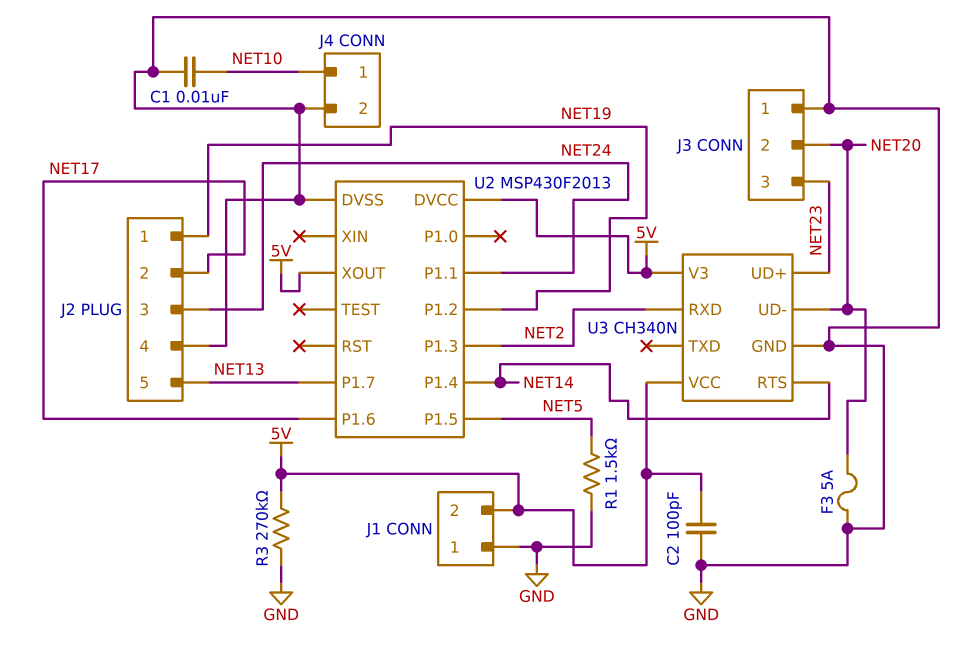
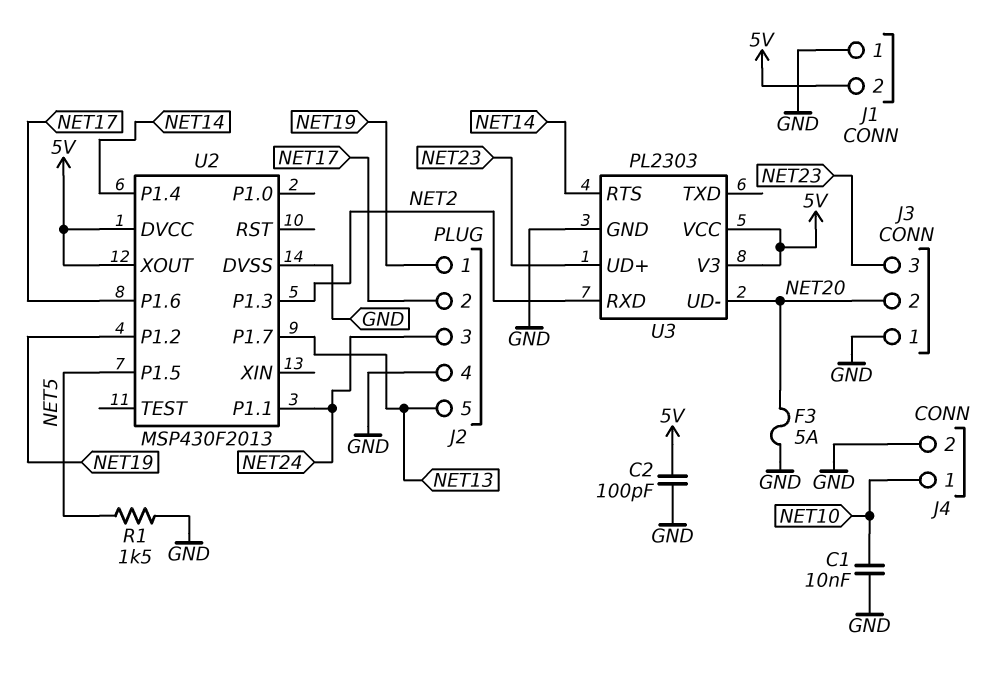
R3: 270k (5V, GND) -> none
U3: CH340N -> PL2303

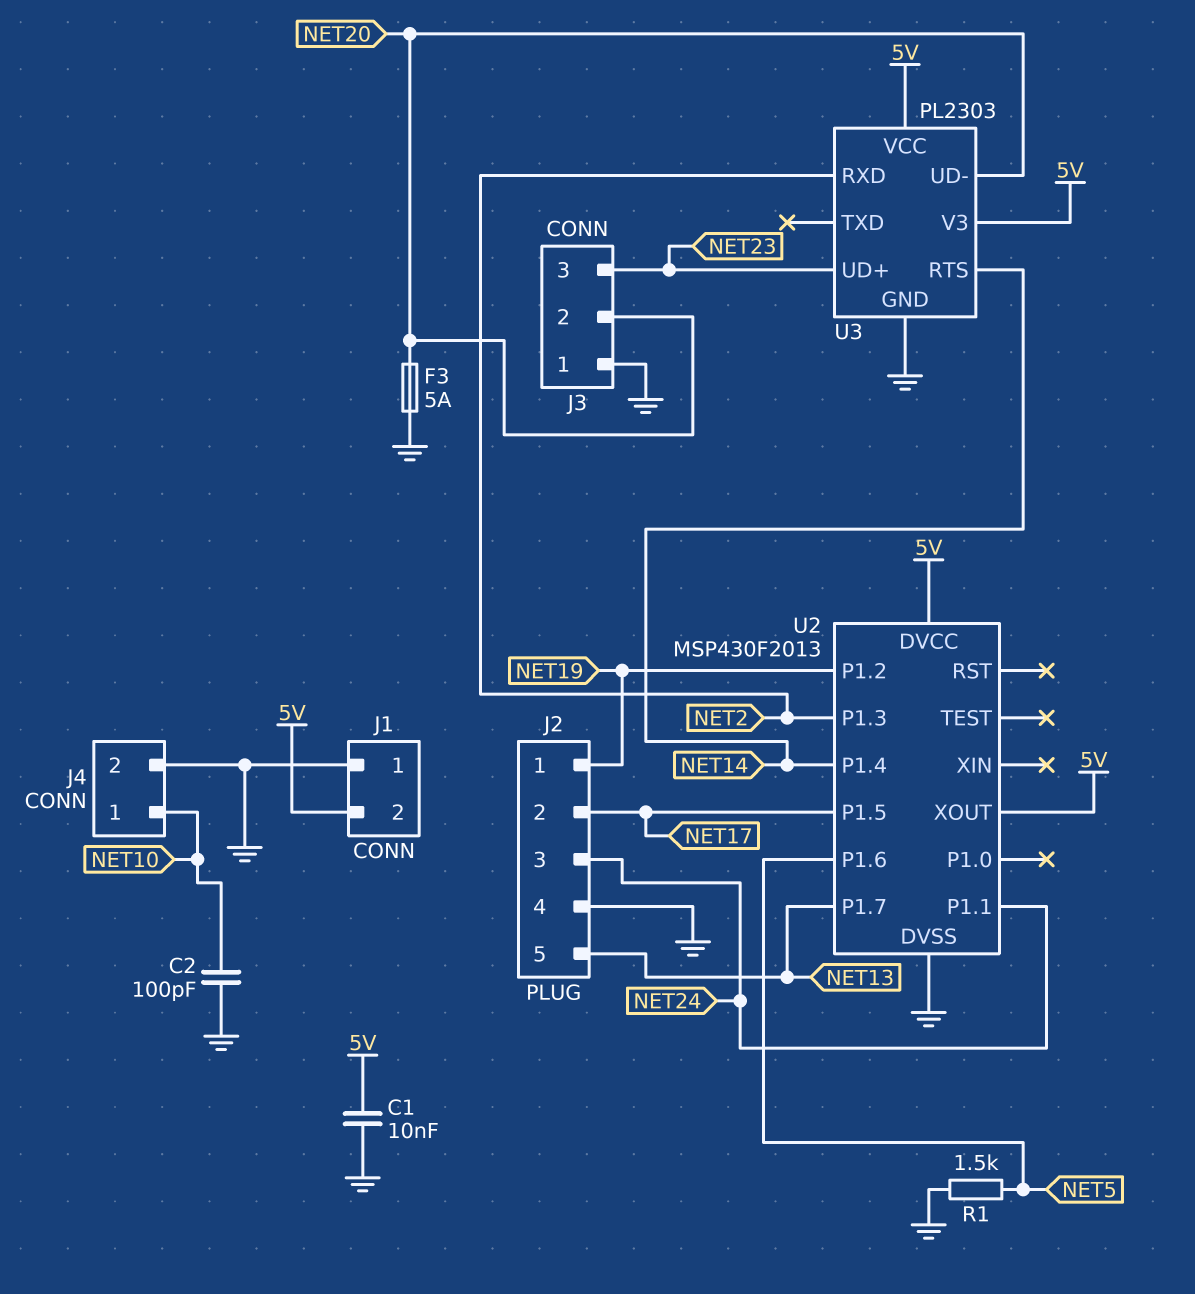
C1: 10nF (GND, NET10) -> 10nF (5V, GND)
C2: 100pF (5V, GND) -> 100pF (GND, NET10)
U2 pin P1.5: NET5 -> NET17
U2 pin P1.6: NET17 -> NET5

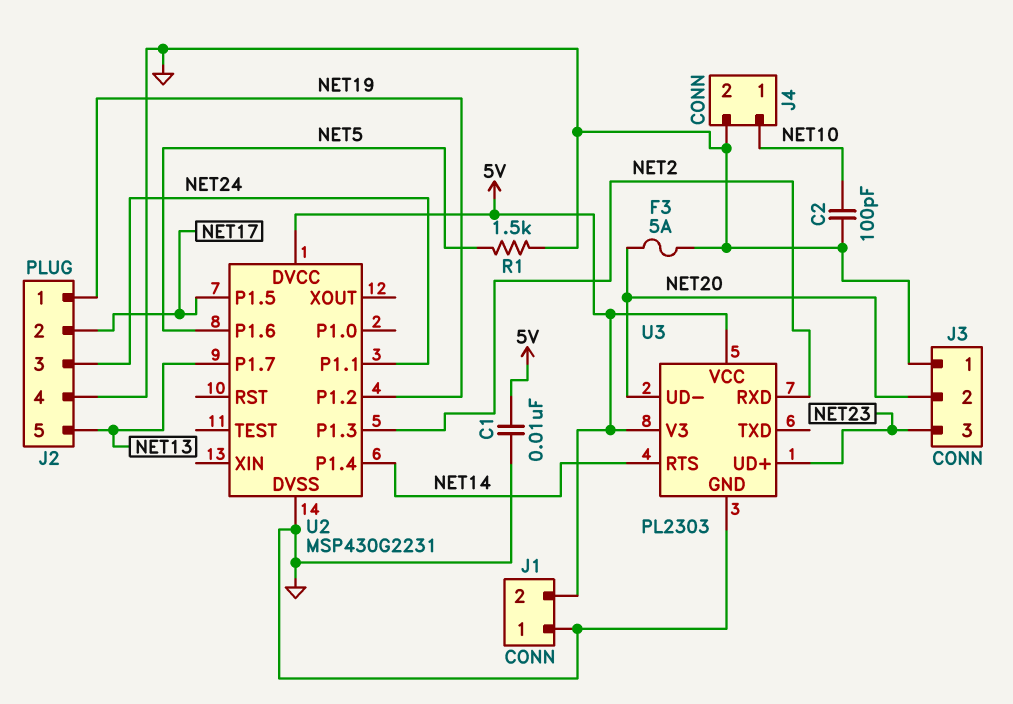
U2: MSP430F2013 -> MSP430G2231
U2 pin XOUT: 5V -> none

